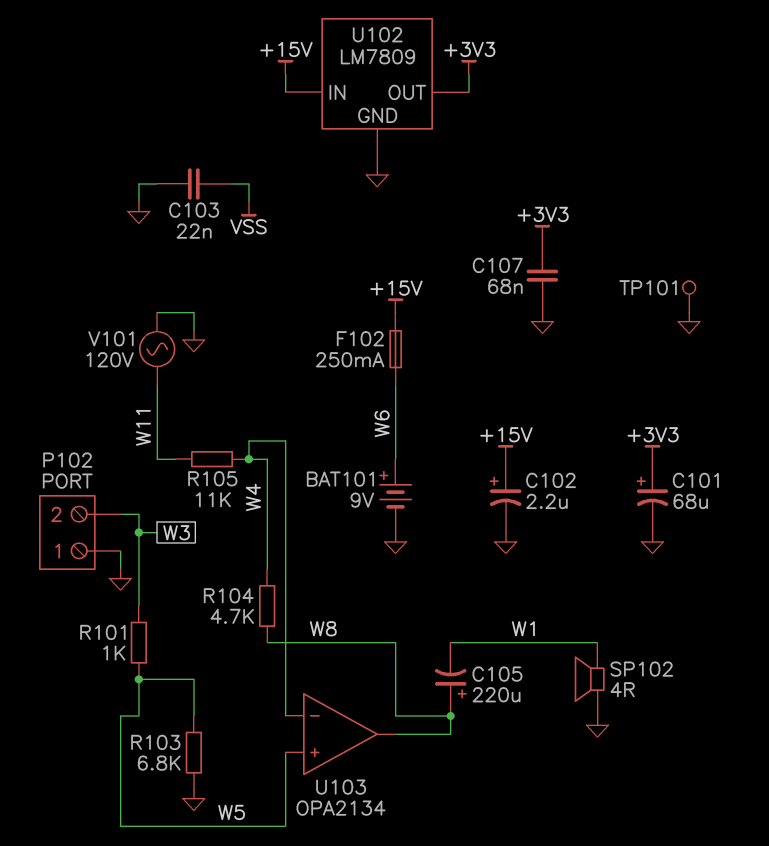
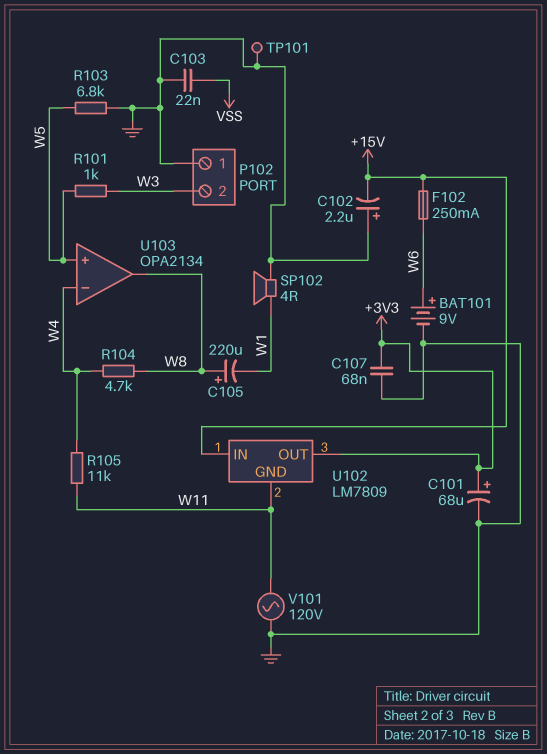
C102: 2.2uF (plus +15V, minus GND) -> 2.2uF (plus GND, minus +15V)
U102 pin GND: GND -> W11

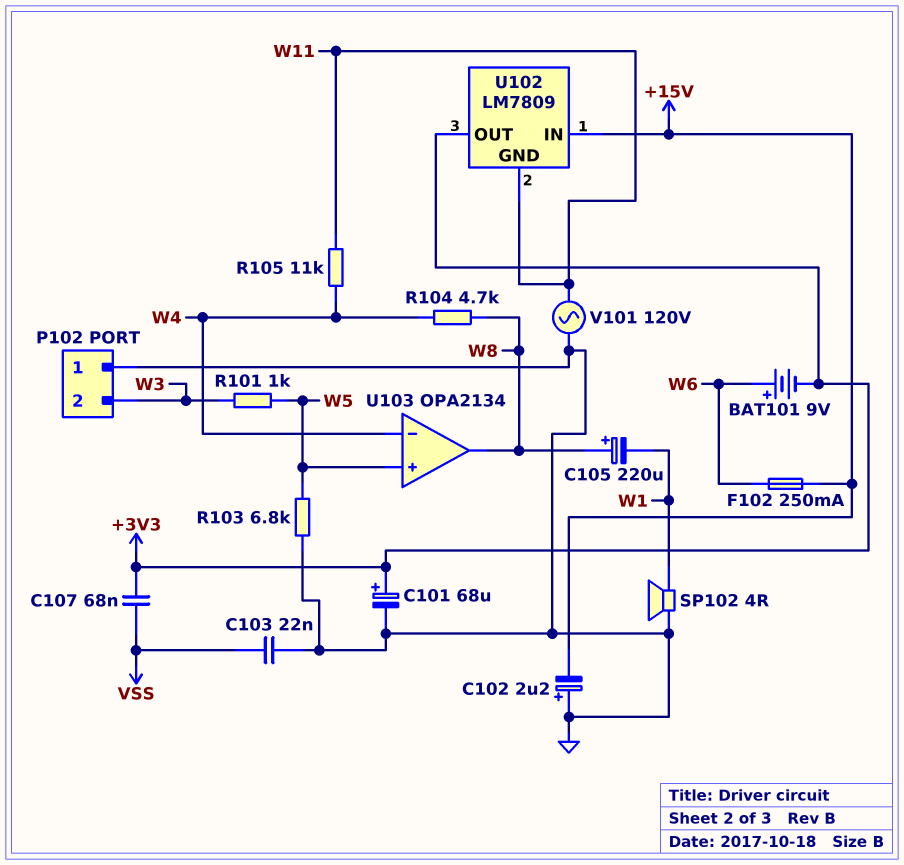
BAT101: 9V (plus W6, minus GND) -> 9V (plus W6, minus +3V3)
C107: 68nF (+3V3, GND) -> 68nF (+3V3, VSS)
TP101: test point (GND) -> none

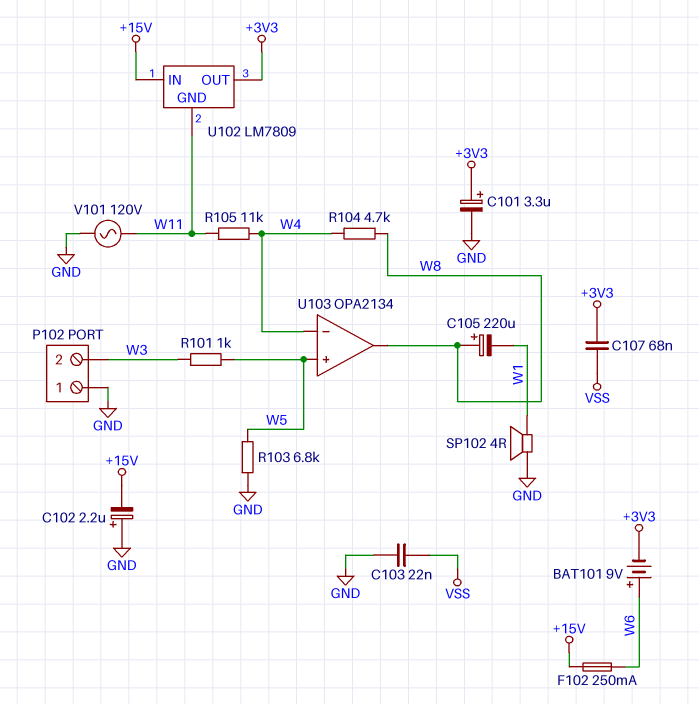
C101: 68uF (plus +3V3, minus GND) -> 3.3uF (plus +3V3, minus GND)

